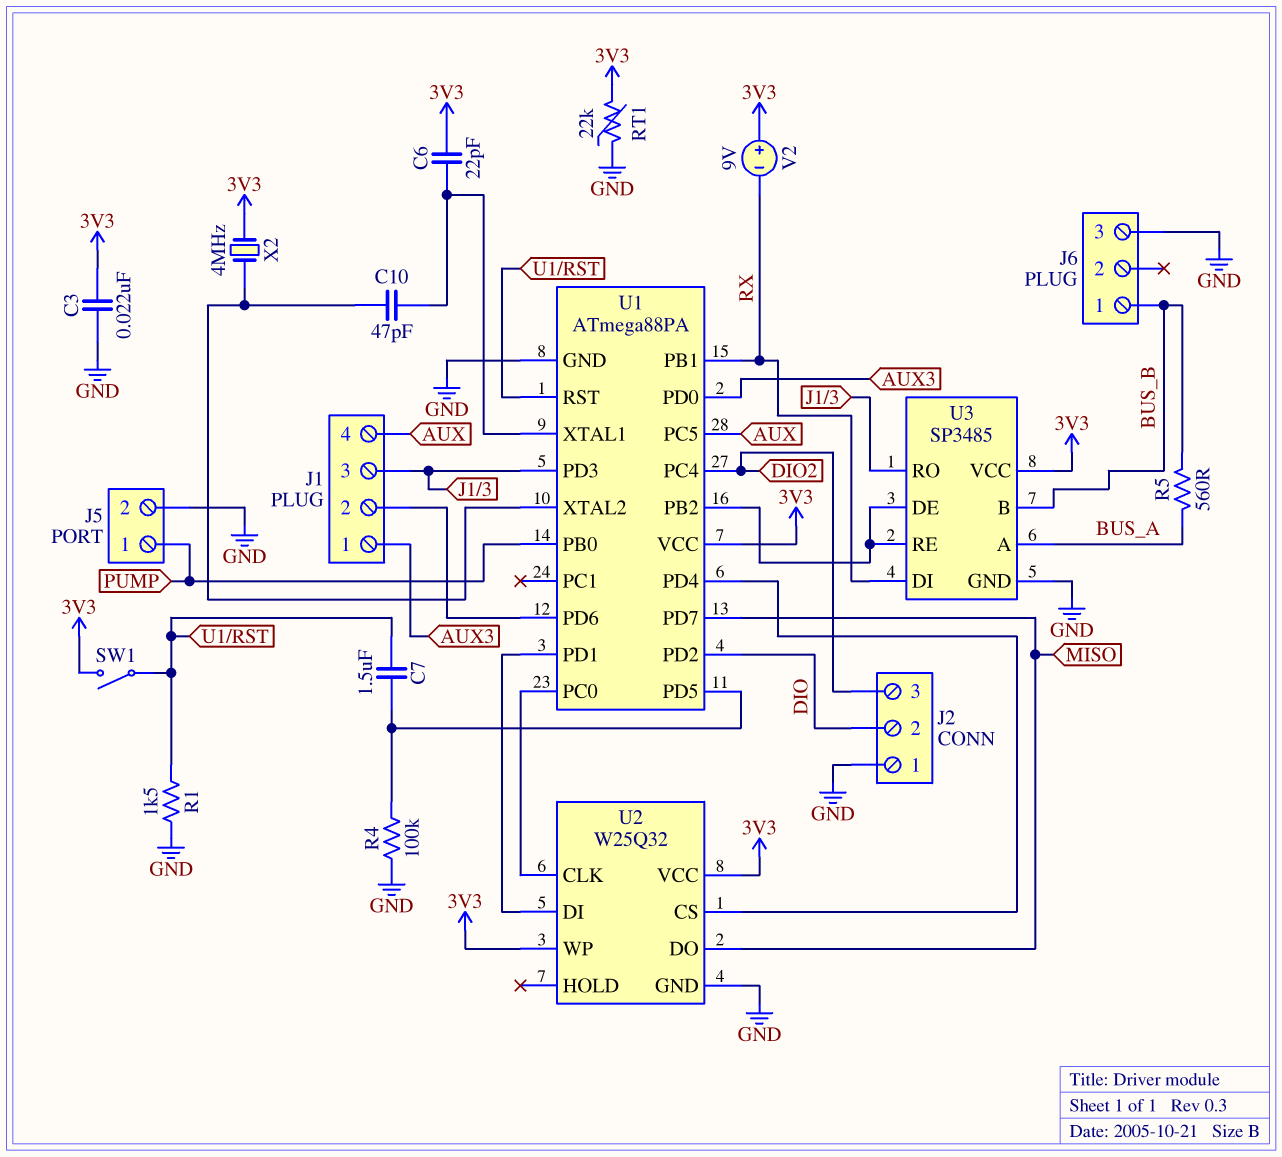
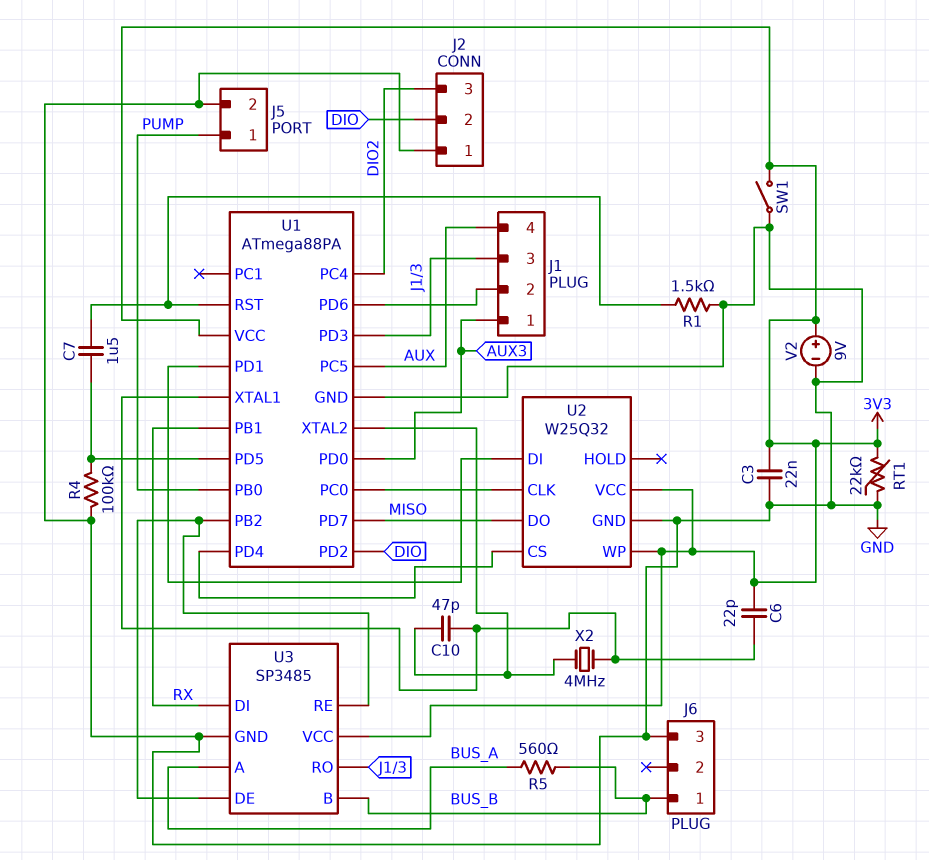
SW1: switch (3V3, U1/RST) -> switch (3V3, GND)
V2: 9V (plus 3V3, minus RX) -> 9V (plus 3V3, minus GND)
X2: 4MHz (3V3, U1/XTAL2) -> 4MHz (U1/XTAL1, U1/XTAL2)

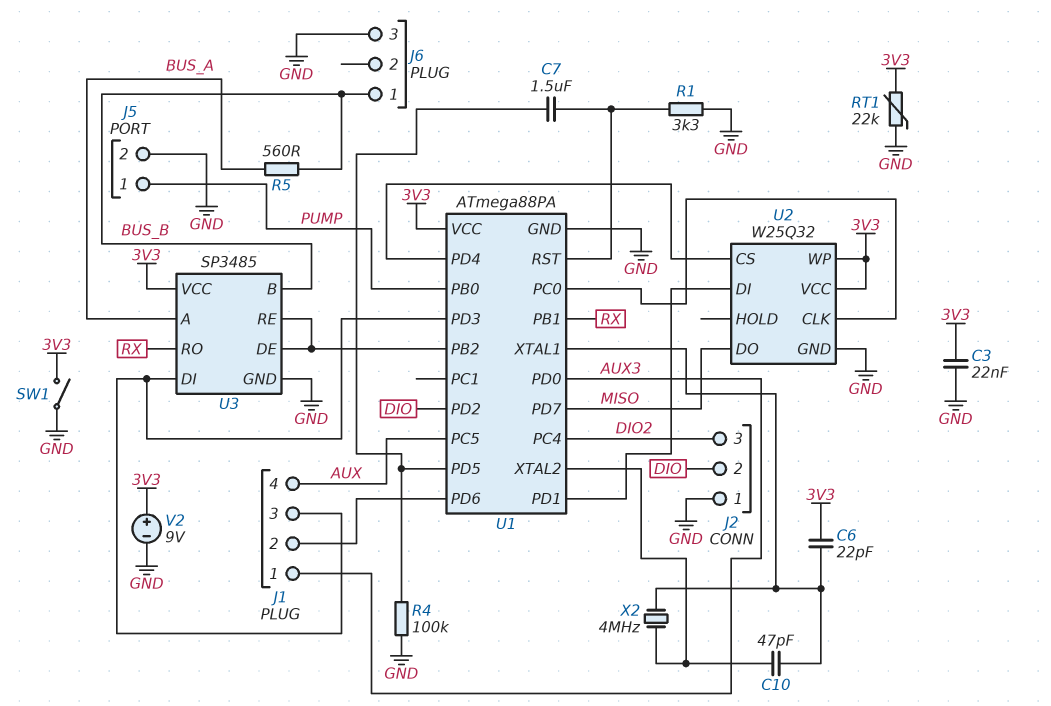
R1: 1.5k (GND, U1/RST) -> 3.3k (GND, U1/RST)
U3 pin DI: RX -> J1/3
U3 pin RO: J1/3 -> RX

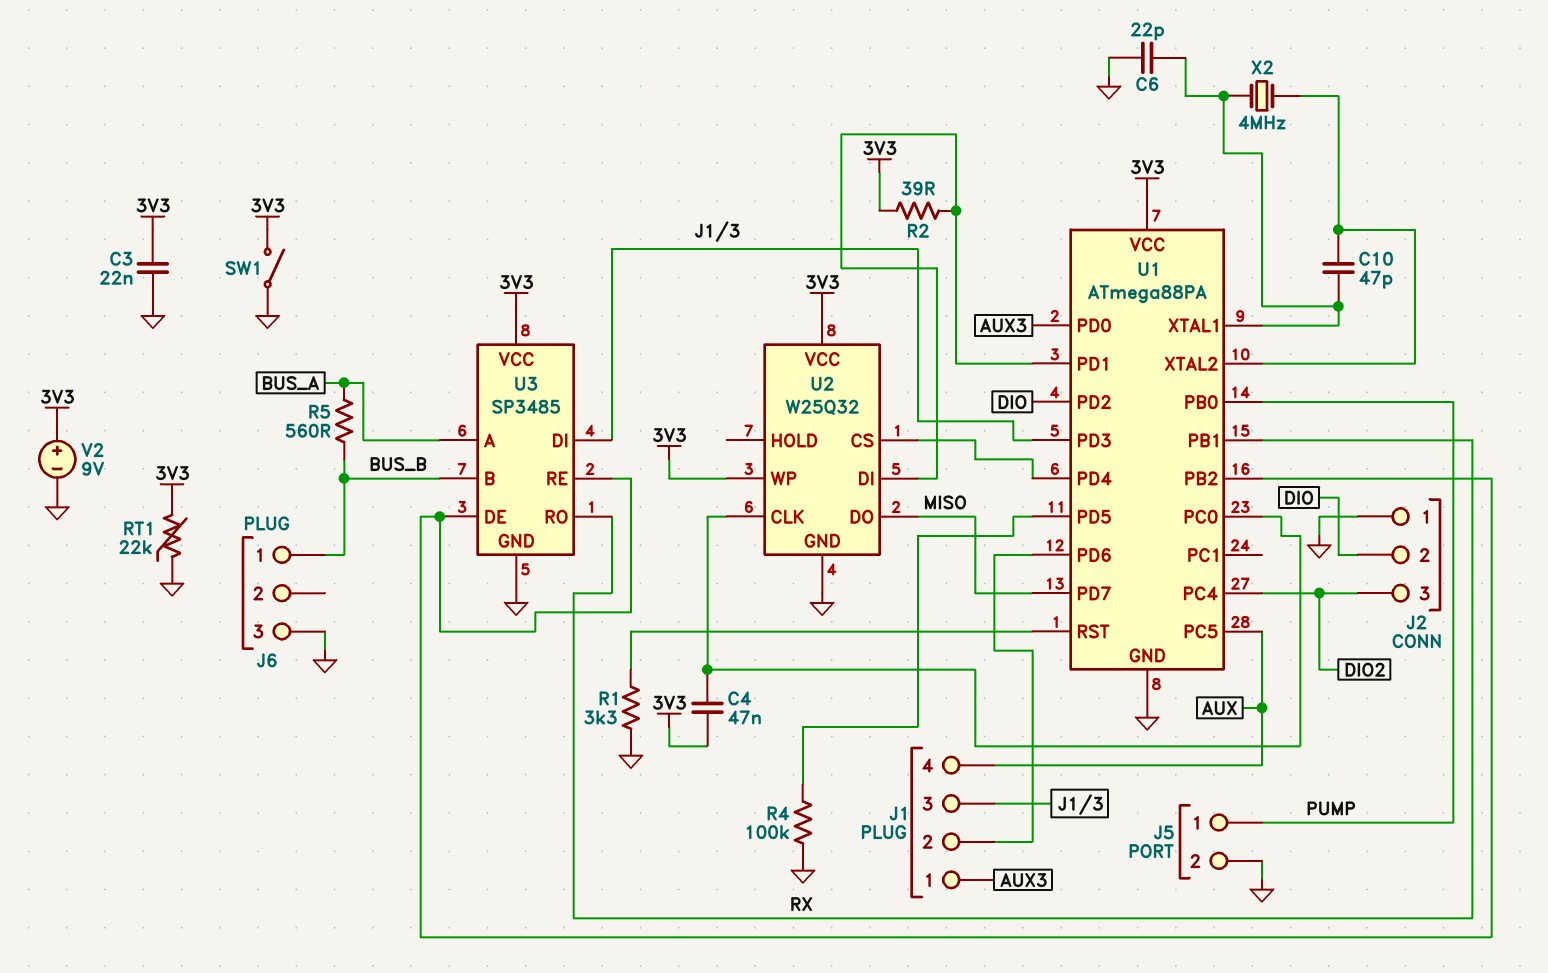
C4: none -> 47nF (3V3, U1/PC0)
C6: 22pF (3V3, U1/XTAL1) -> 22pF (GND, U1/XTAL1)
C7: 1.5uF (U1/PD5, U1/RST) -> none
R2: none -> 39 (3V3, U1/PD1)

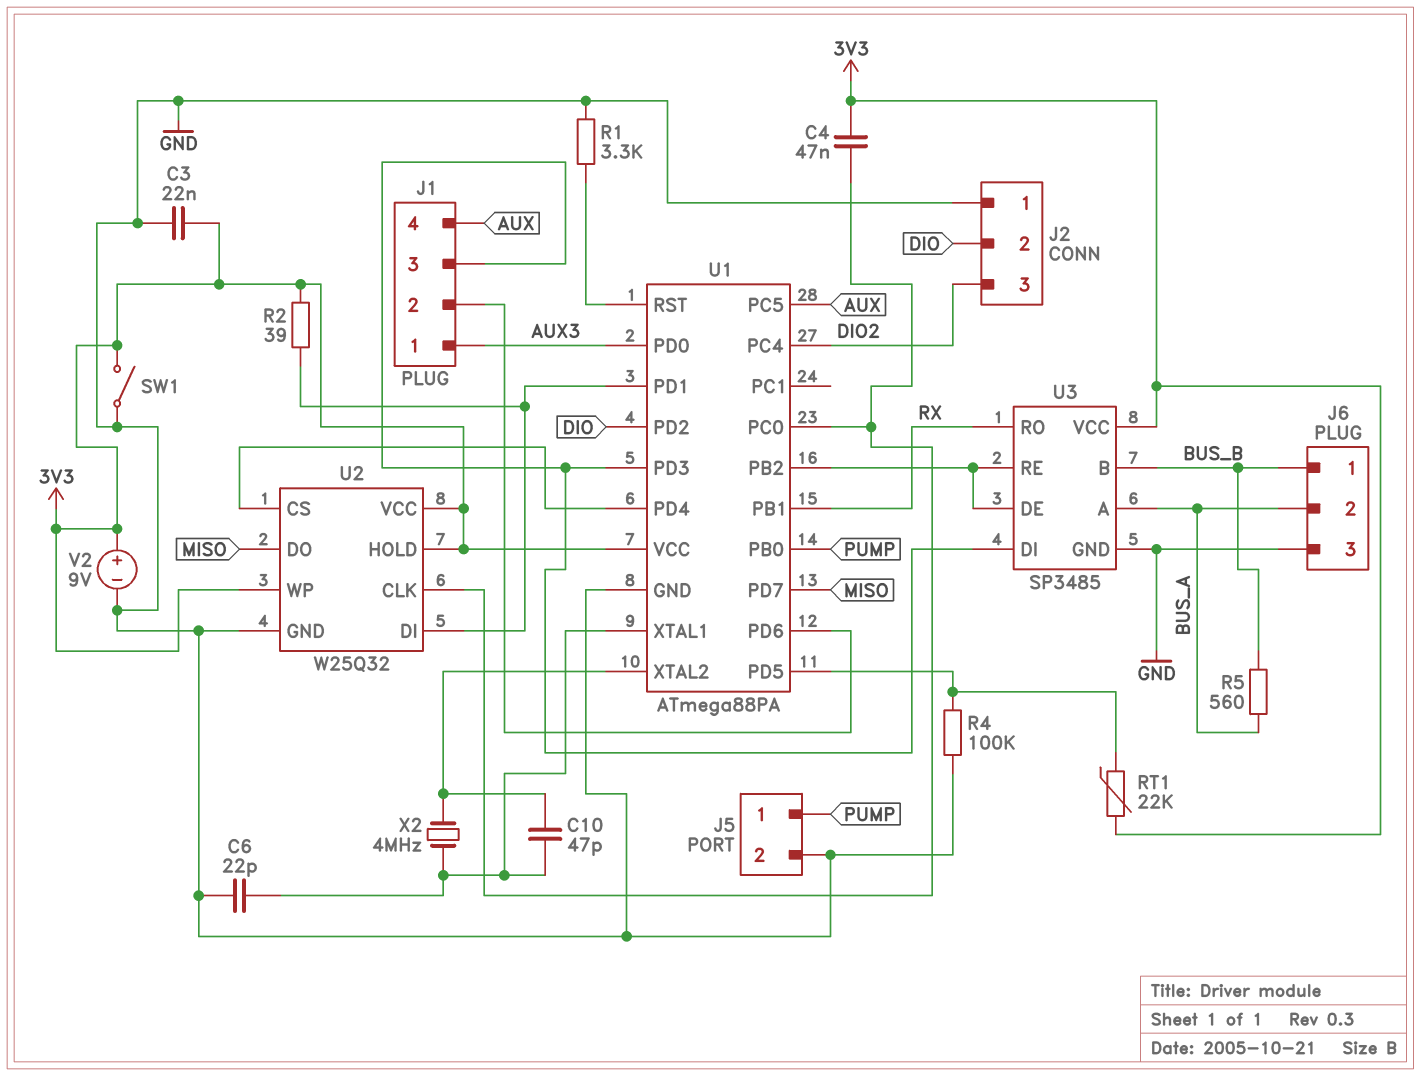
J6 pin 2: none -> BUS_A
RT1: 22k (3V3, GND) -> 22k (3V3, U1/PD5)
U2 pin HOLD: none -> 3V3

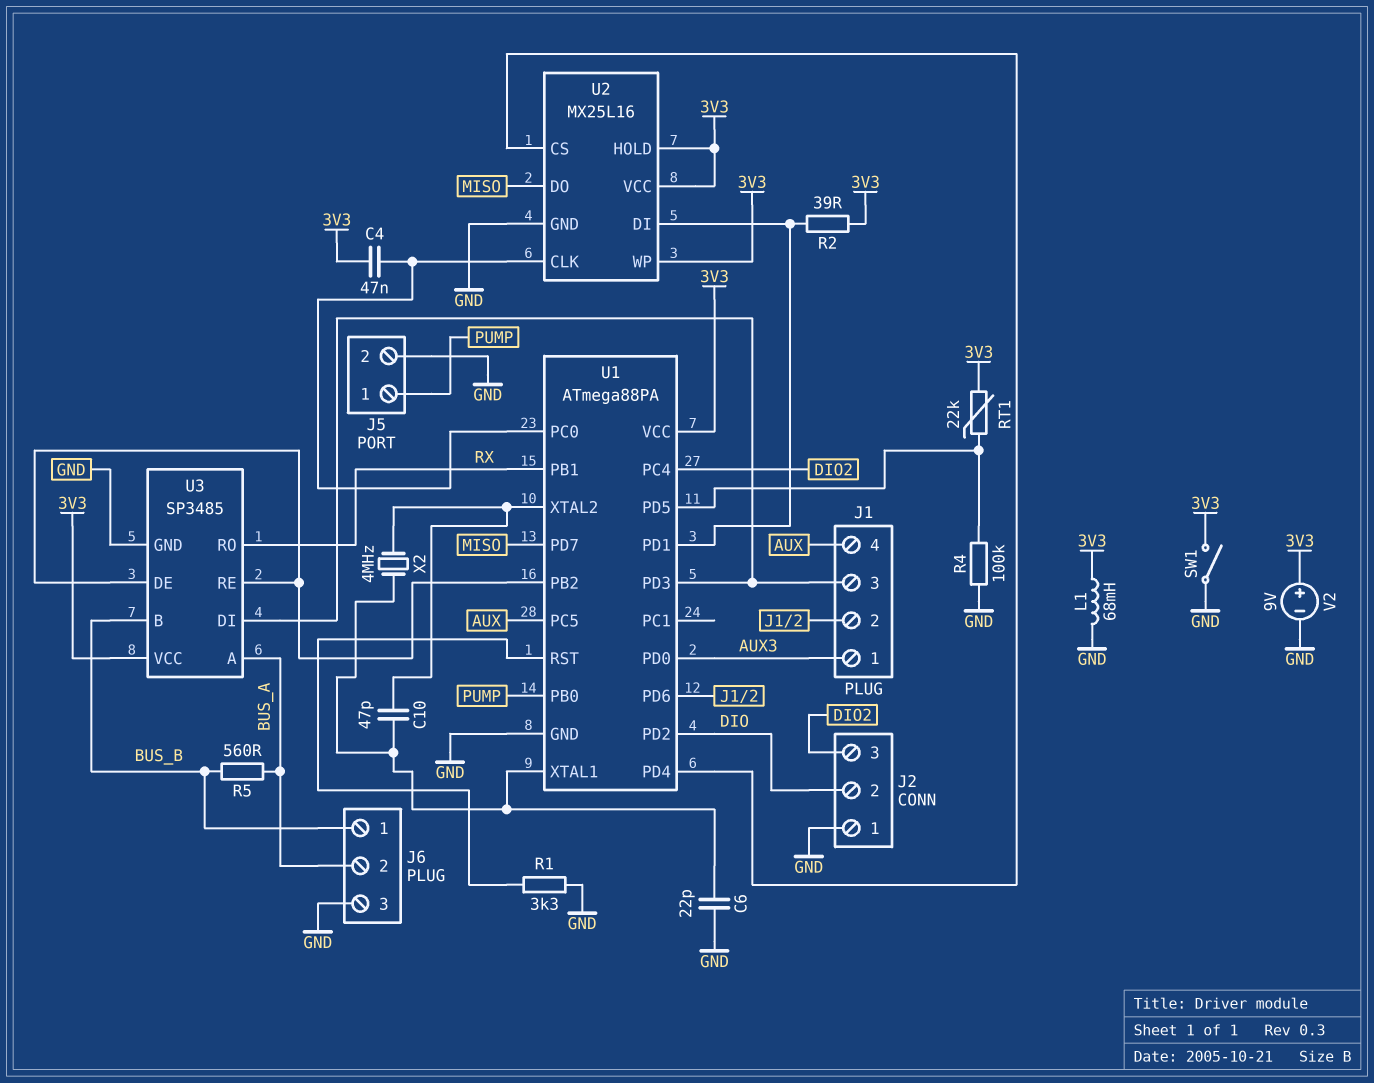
C3: 22nF (3V3, GND) -> none
L1: none -> 68mH (3V3, GND)
U2: W25Q32 -> MX25L16

